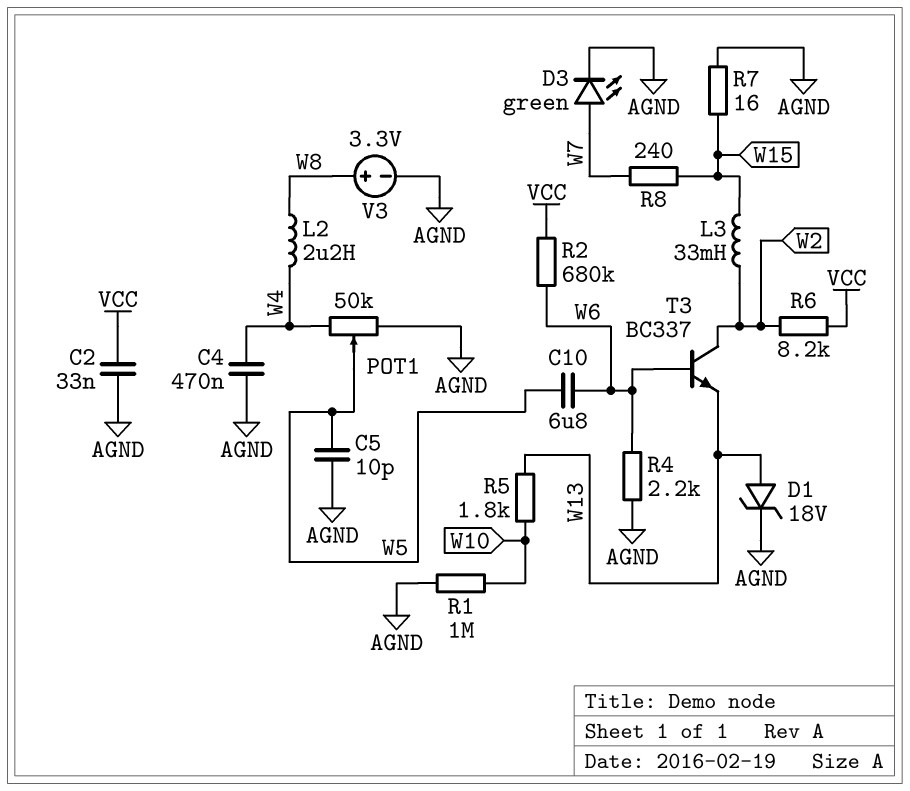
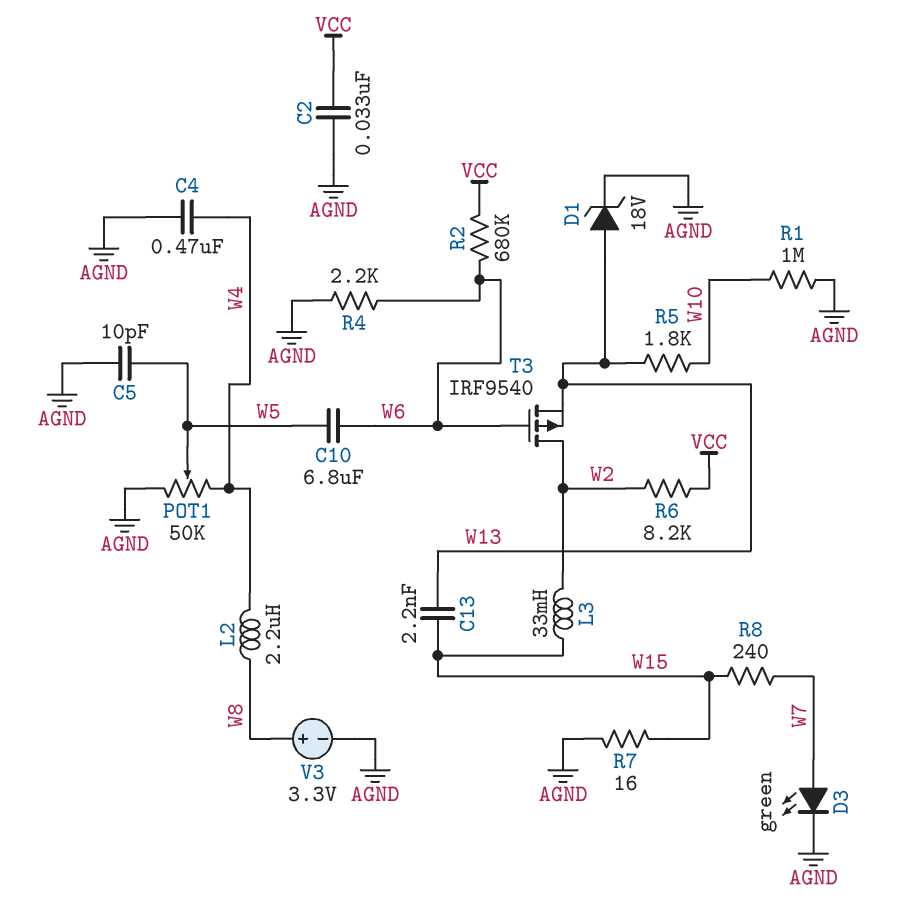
C13: none -> 2.2nF (W13, W15)
T3: NPN BC337 (B W6, C W2, E W13) -> PMOS IRF9540 (G W6, D W2, S W13)

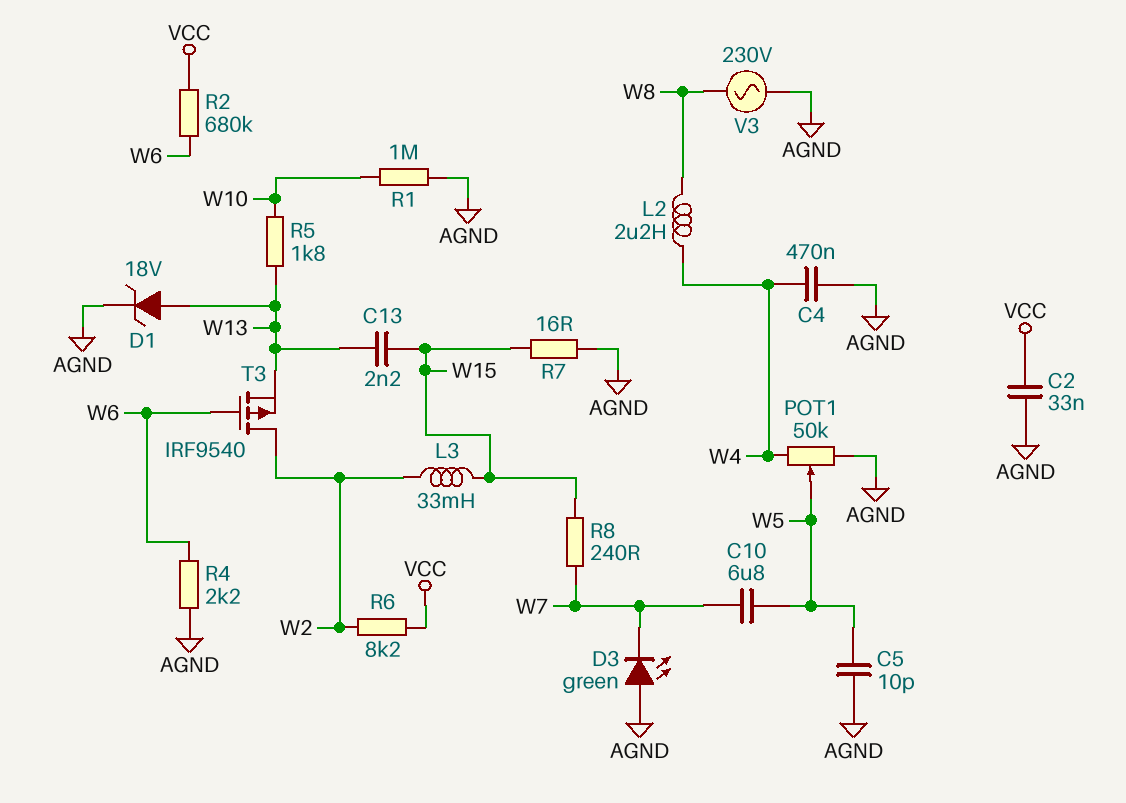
C10: 6.8uF (W5, W6) -> 6.8uF (W5, W7)
D3: LED green (A W7, K AGND) -> LED green (A AGND, K W7)
V3: 3.3V (plus W8, minus AGND) -> AC 230V (AGND, W8)

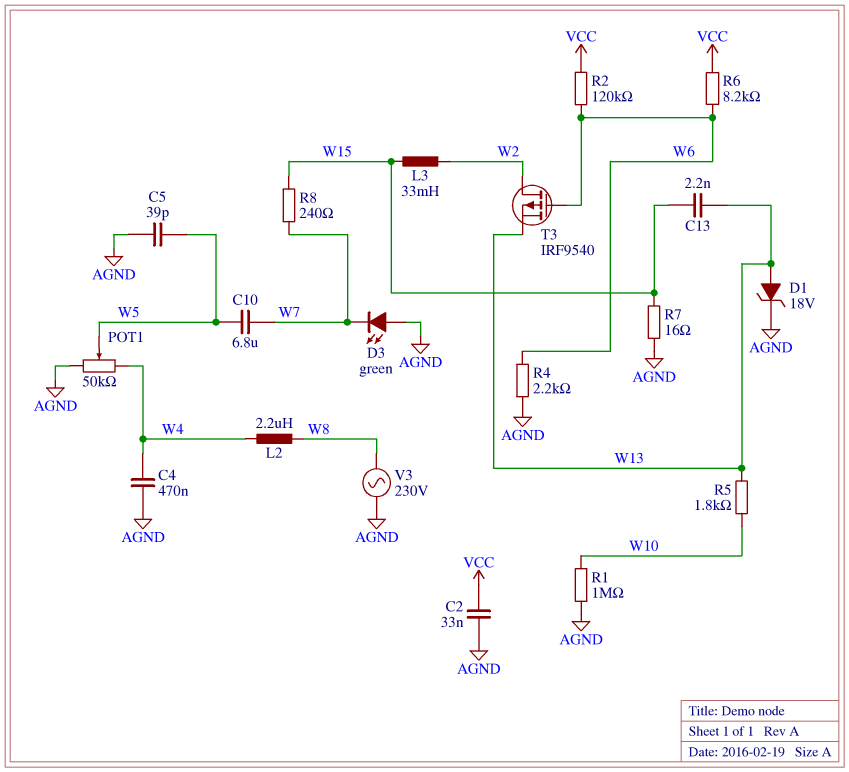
C5: 10pF (AGND, W5) -> 39pF (AGND, W5)
R2: 680k (VCC, W6) -> 120k (VCC, W6)
R6: 8.2k (VCC, W2) -> 8.2k (VCC, W6)

